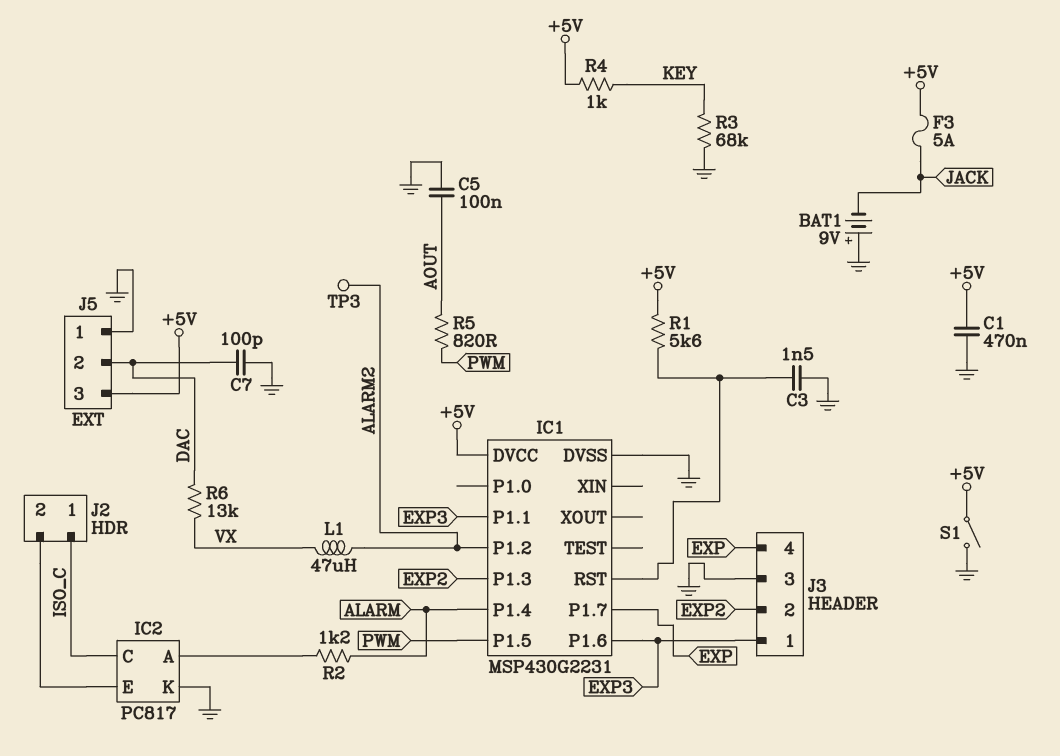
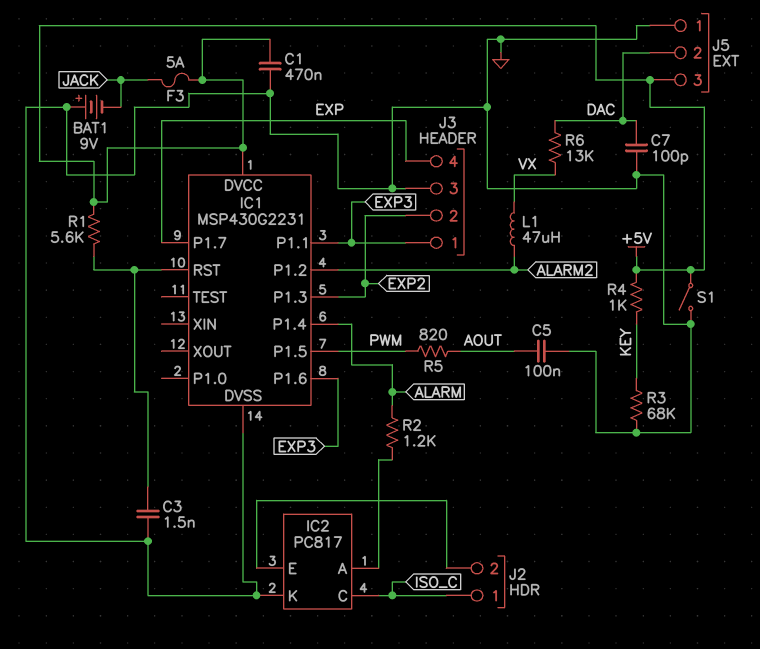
TP3: test point (ALARM2) -> none

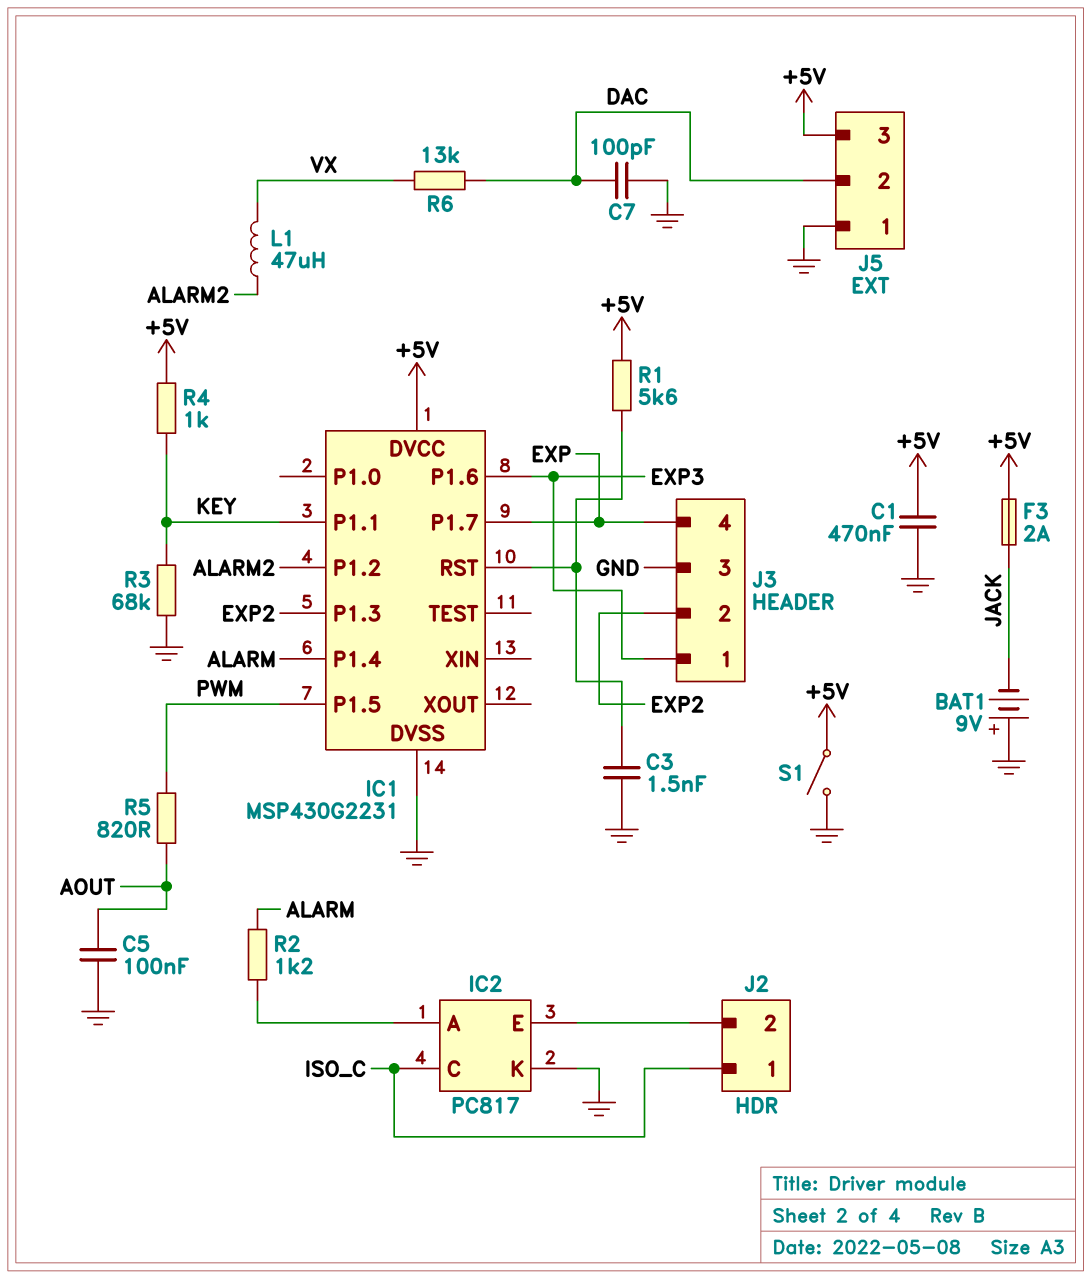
F3: 5A (+5V, JACK) -> 2A (+5V, JACK)
IC1 pin P1.1: EXP3 -> KEY

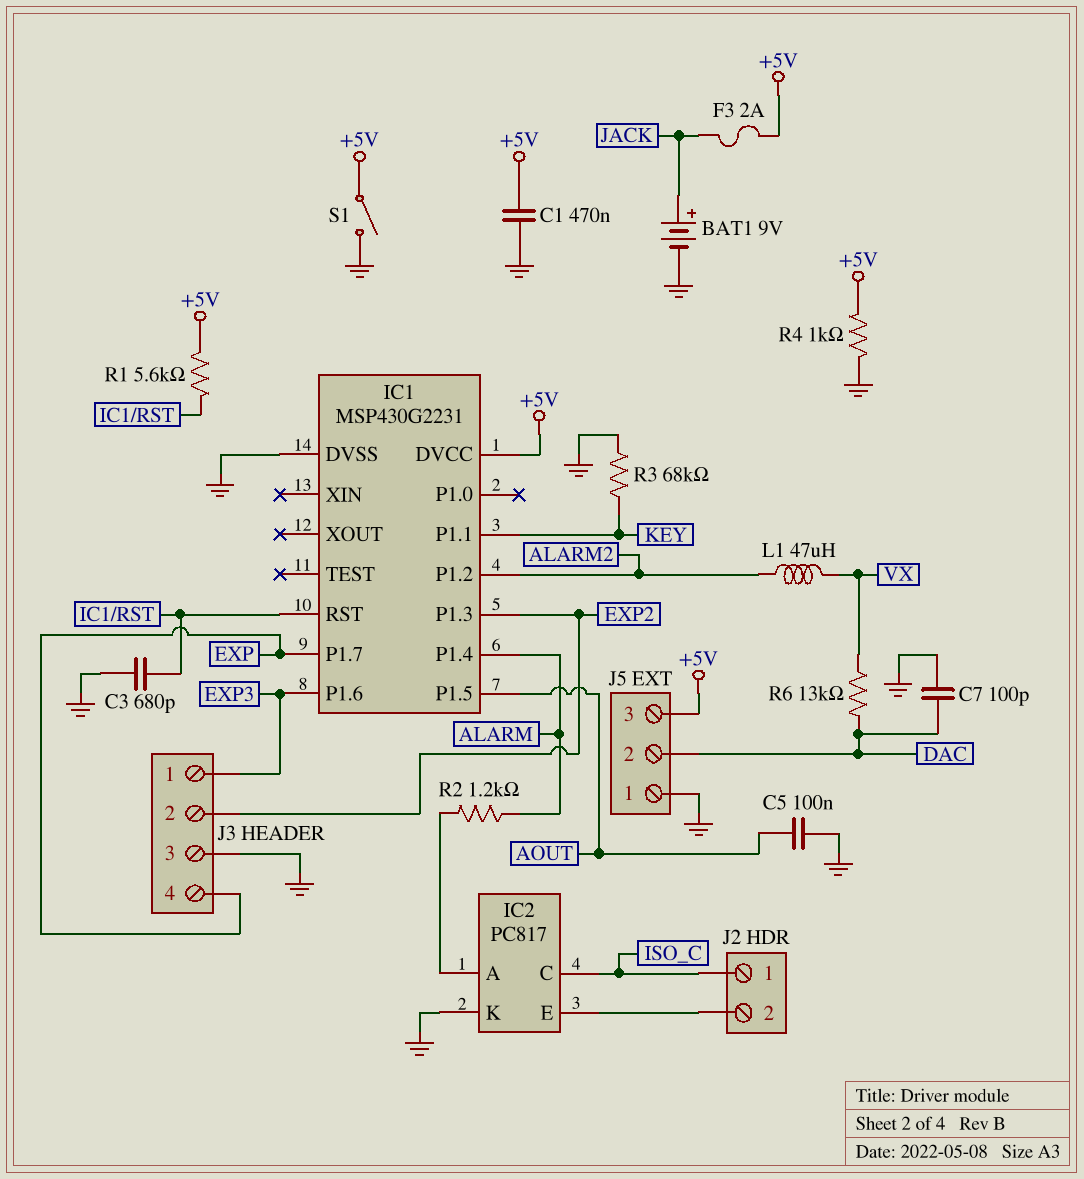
BAT1: 9V (plus GND, minus JACK) -> 9V (plus JACK, minus GND)
C3: 1.5nF (GND, IC1/RST) -> 680pF (GND, IC1/RST)
IC1 pin P1.5: PWM -> AOUT
R4: 1k (+5V, KEY) -> 1k (+5V, GND)
R5: 820 (AOUT, PWM) -> none

